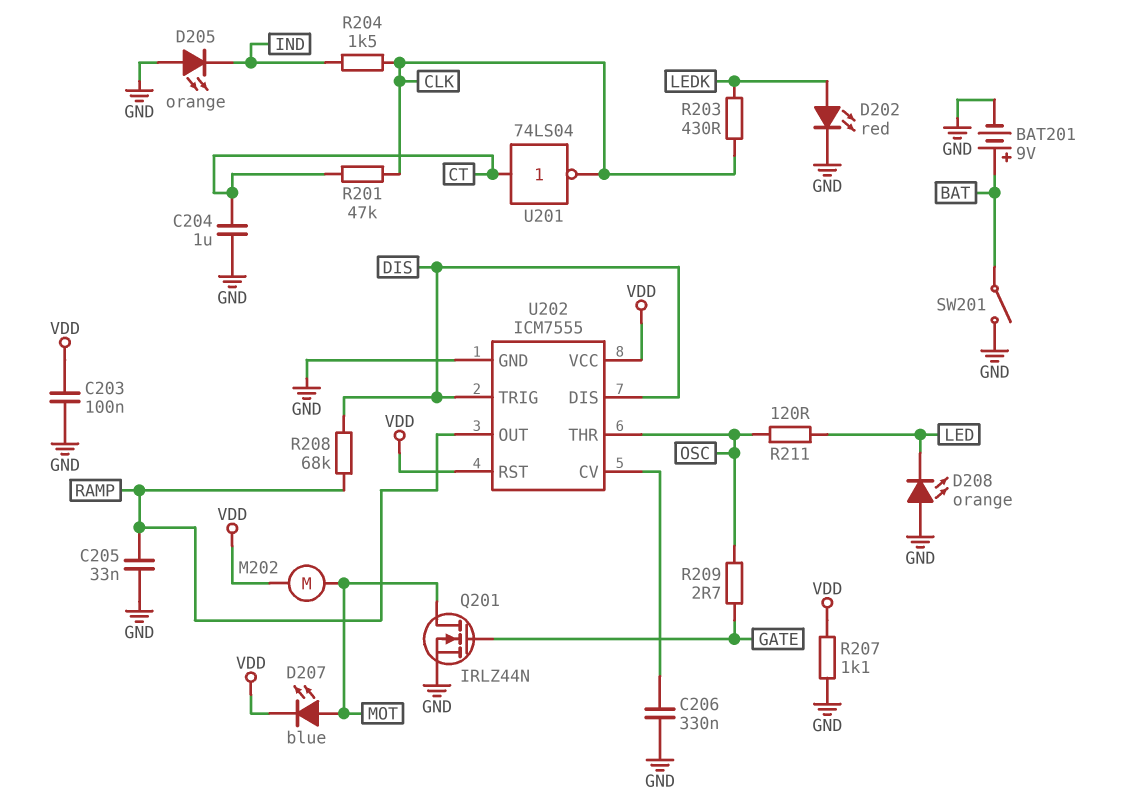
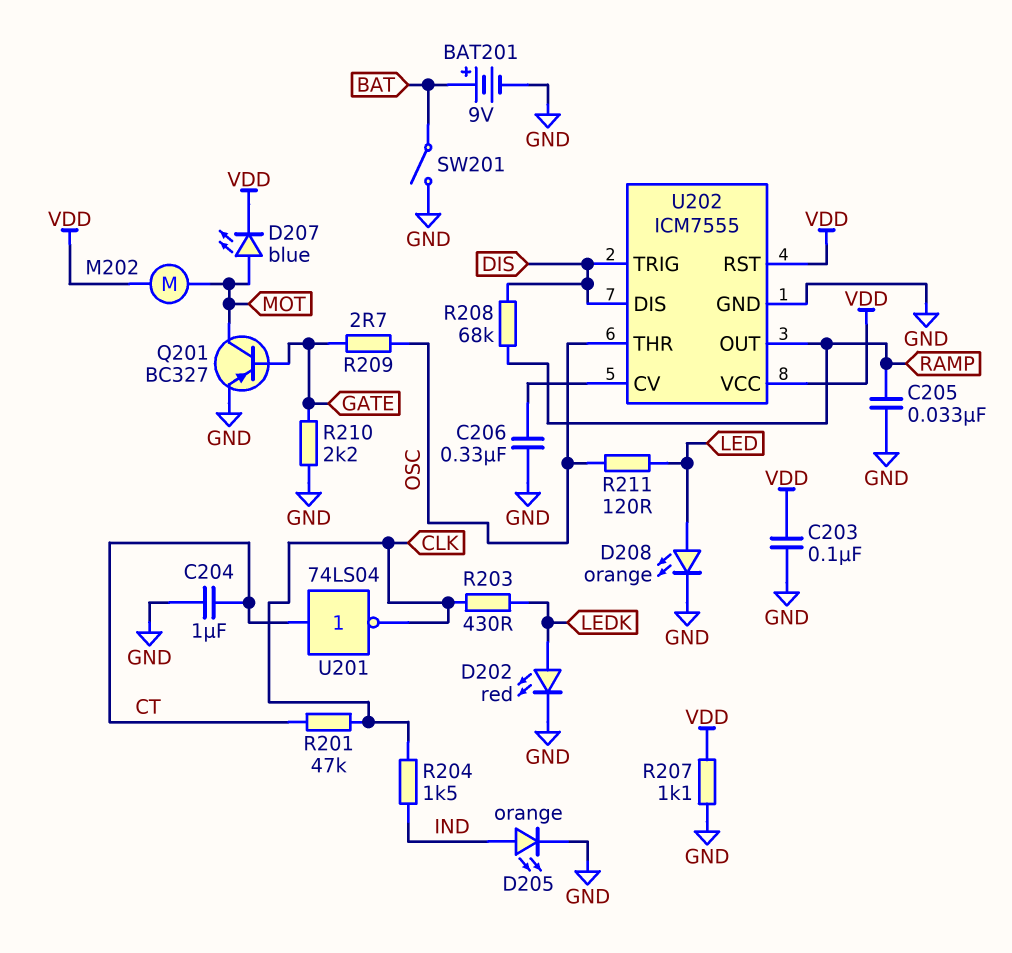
D205: LED orange (A GND, K IND) -> LED orange (A IND, K GND)
D208: LED orange (A GND, K LED) -> LED orange (A LED, K GND)
Q201: NMOS IRLZ44N (G GATE, D MOT, S GND) -> PNP BC327 (B GATE, C MOT, E GND)
R210: none -> 2.2k (GATE, GND)

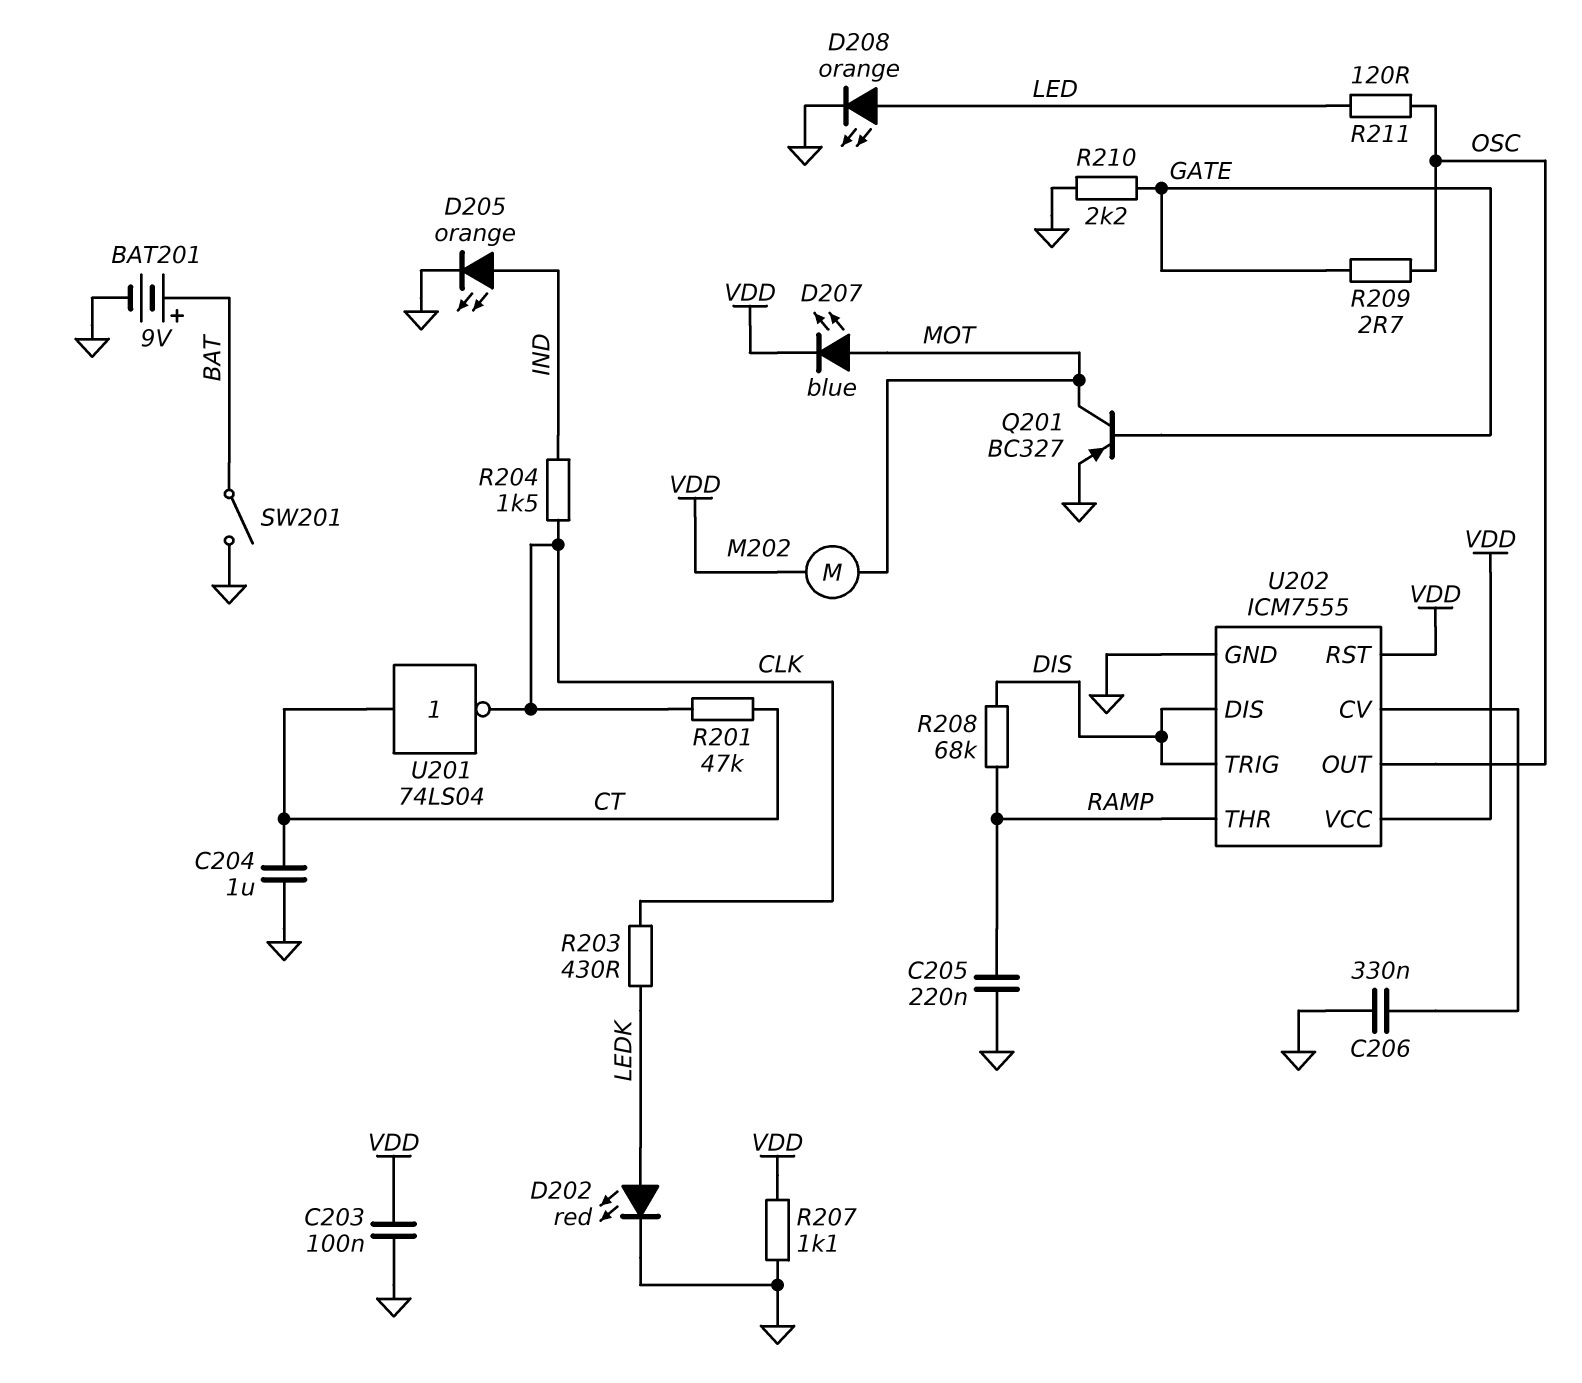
C205: 33nF (GND, RAMP) -> 220nF (GND, RAMP)
U202 pin OUT: RAMP -> OSC
U202 pin THR: OSC -> RAMP

